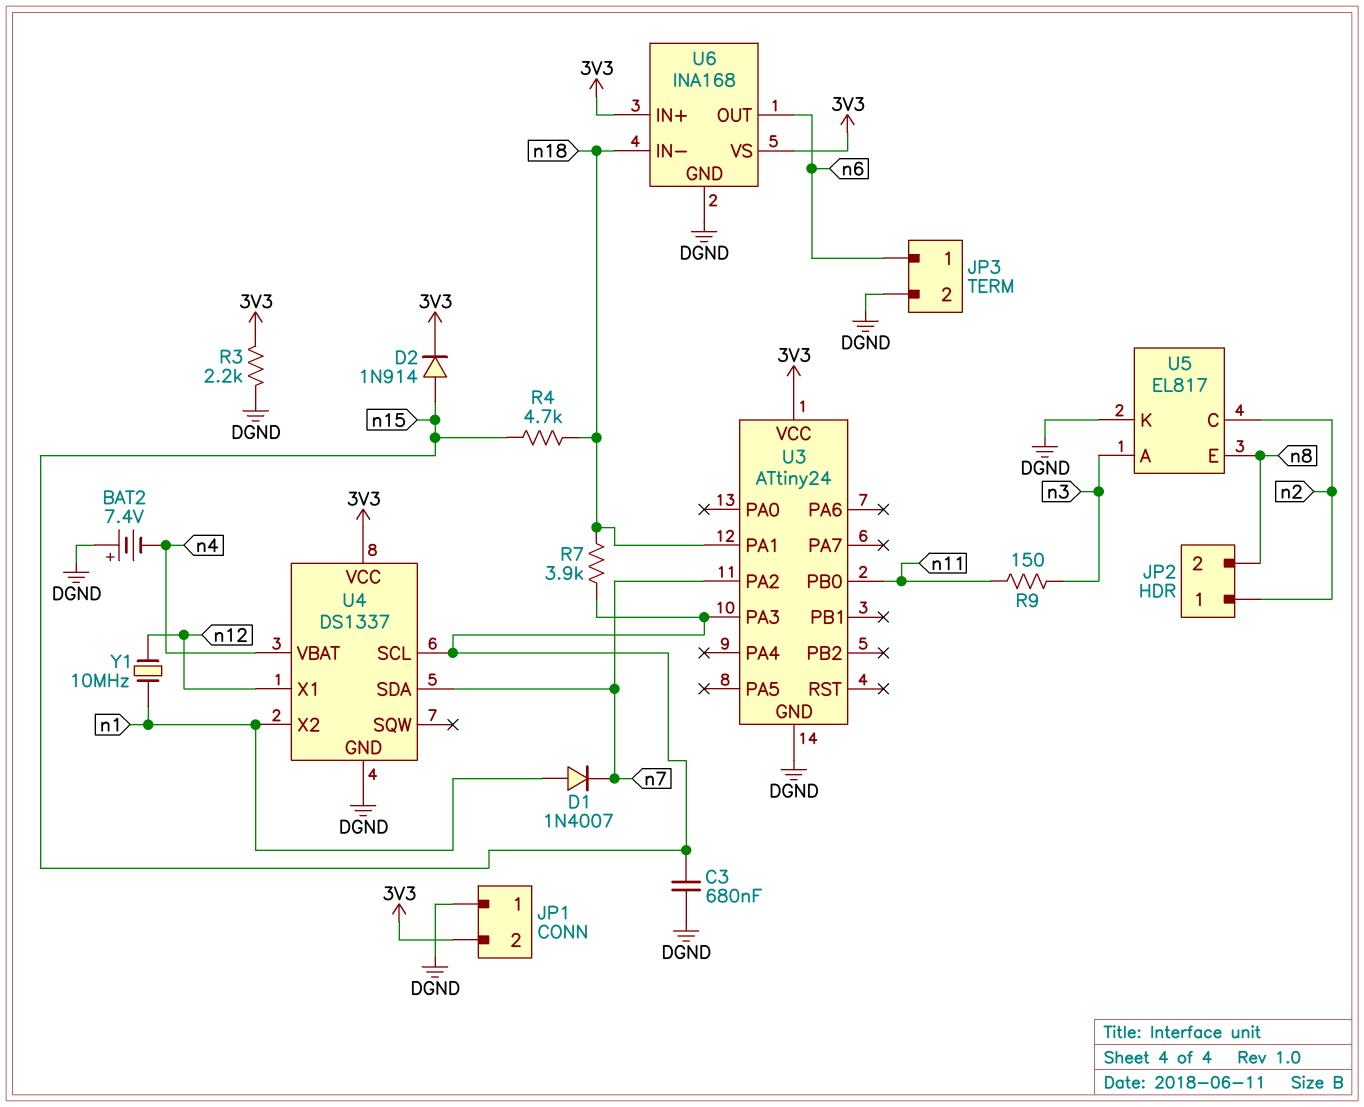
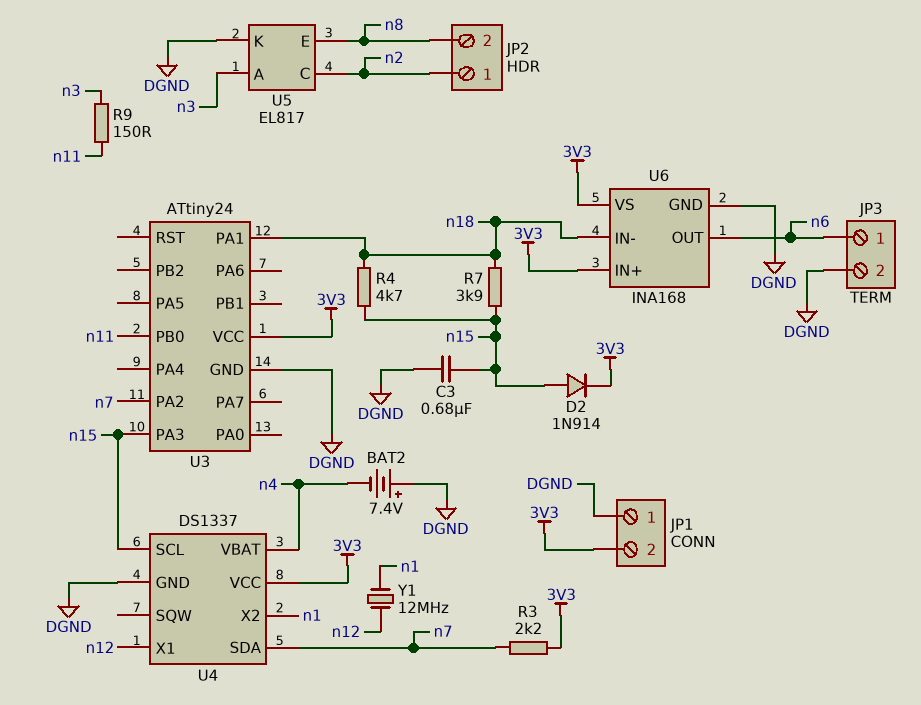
D1: diode 1N4007 (A n1, K n7) -> none
R3: 2.2k (3V3, DGND) -> 2.2k (3V3, n7)
Y1: 10MHz (n1, n12) -> 12MHz (n1, n12)

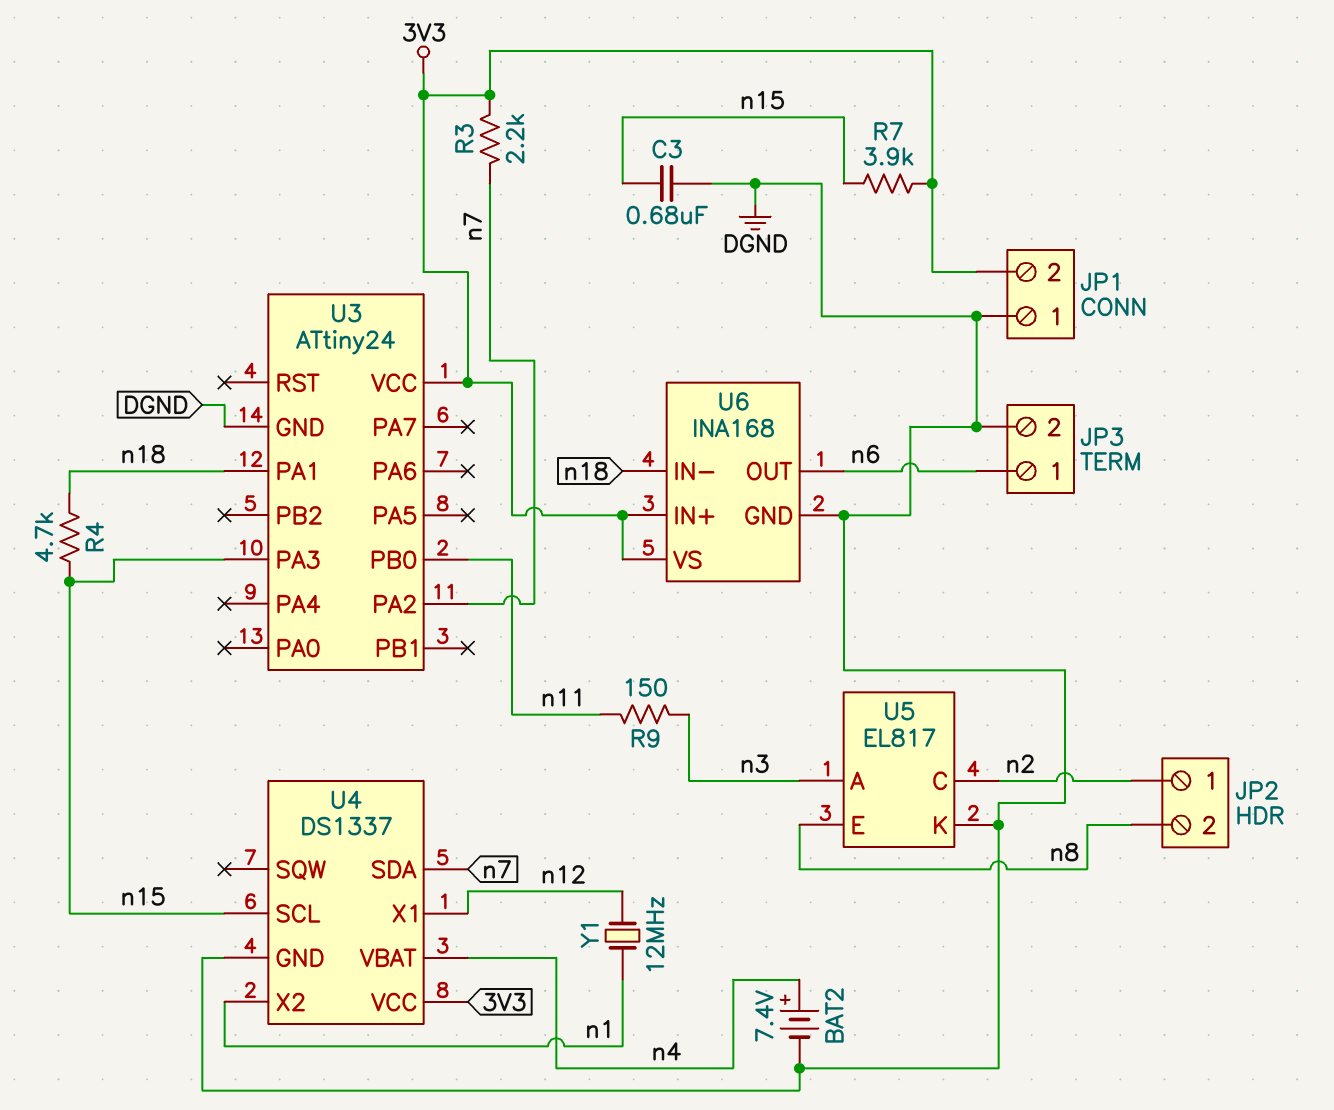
BAT2: 7.4V (plus DGND, minus n4) -> 7.4V (plus n4, minus DGND)
D2: diode 1N914 (A n15, K 3V3) -> none
R7: 3.9k (n15, n18) -> 3.9k (3V3, n15)

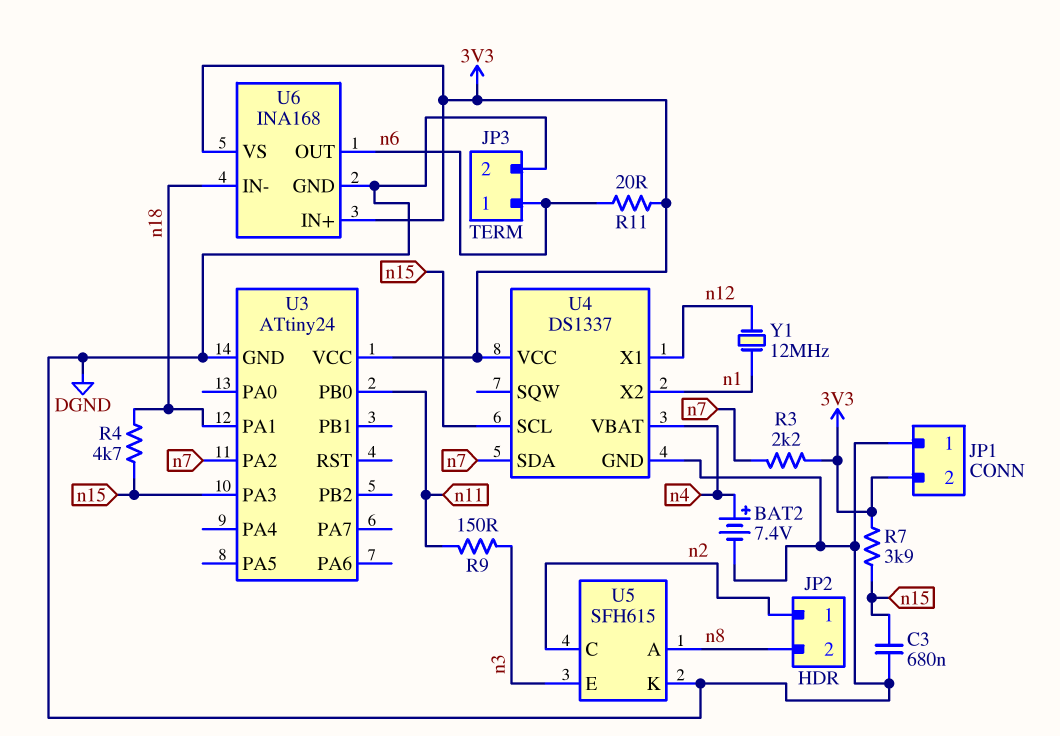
R11: none -> 20 (3V3, n6)
U5: EL817 -> SFH615
U5 pin A: n3 -> n8
U5 pin E: n8 -> n3

